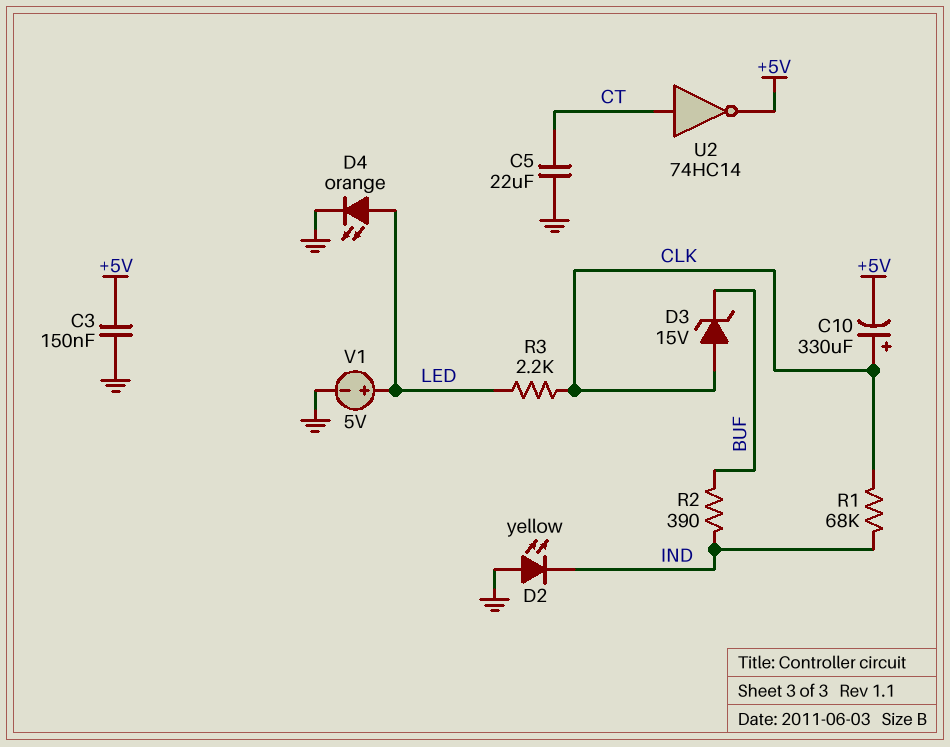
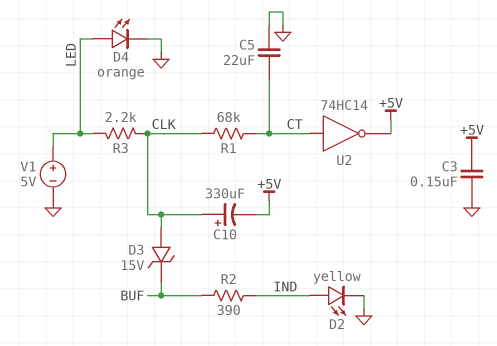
D2: LED yellow (A GND, K IND) -> LED yellow (A IND, K GND)
R1: 68k (CLK, IND) -> 68k (CLK, CT)

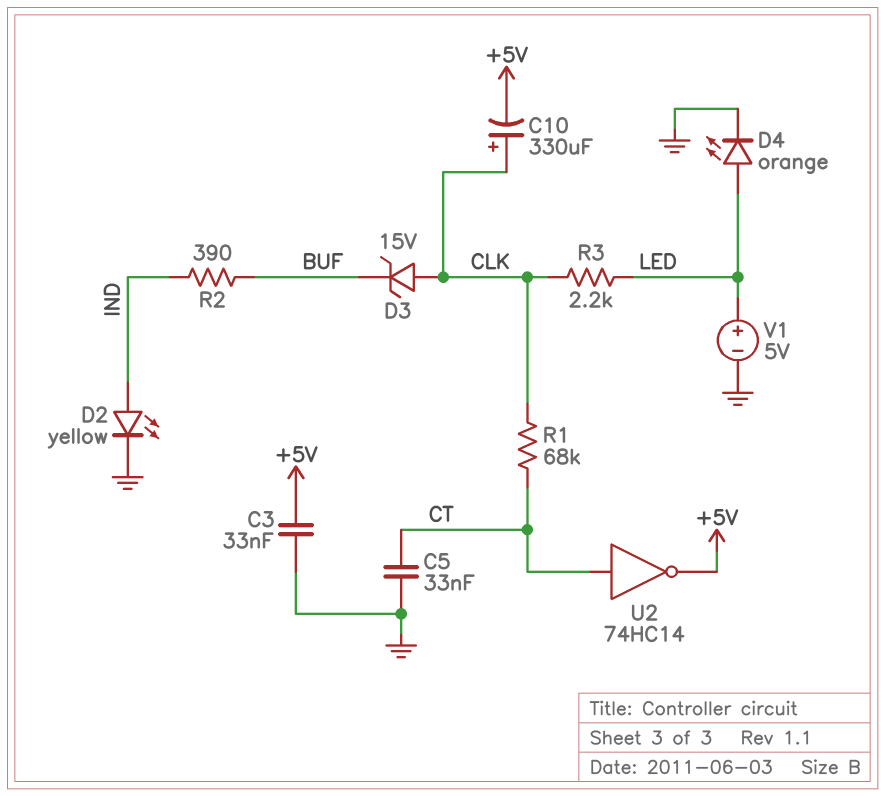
C3: 150nF (+5V, GND) -> 33nF (+5V, GND)
C5: 22uF (CT, GND) -> 33nF (CT, GND)

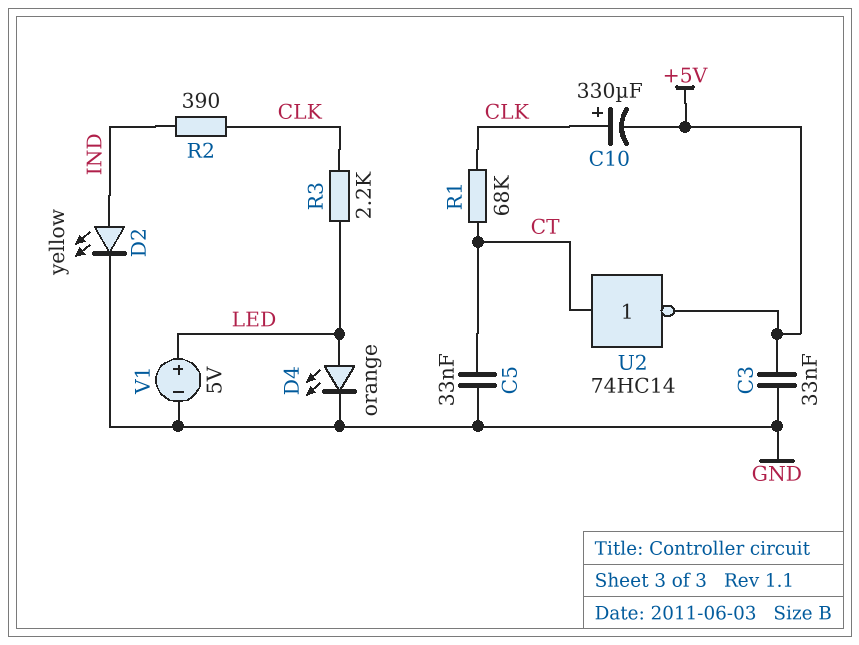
D3: zener 15V (A CLK, K BUF) -> none
R2: 390 (BUF, IND) -> 390 (CLK, IND)

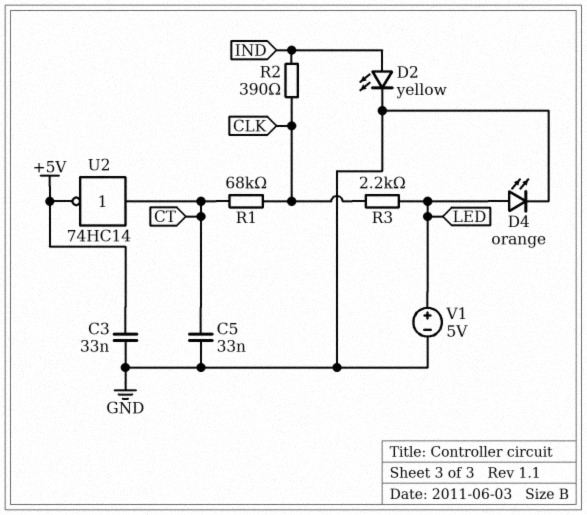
C10: 330uF (plus CLK, minus +5V) -> none

